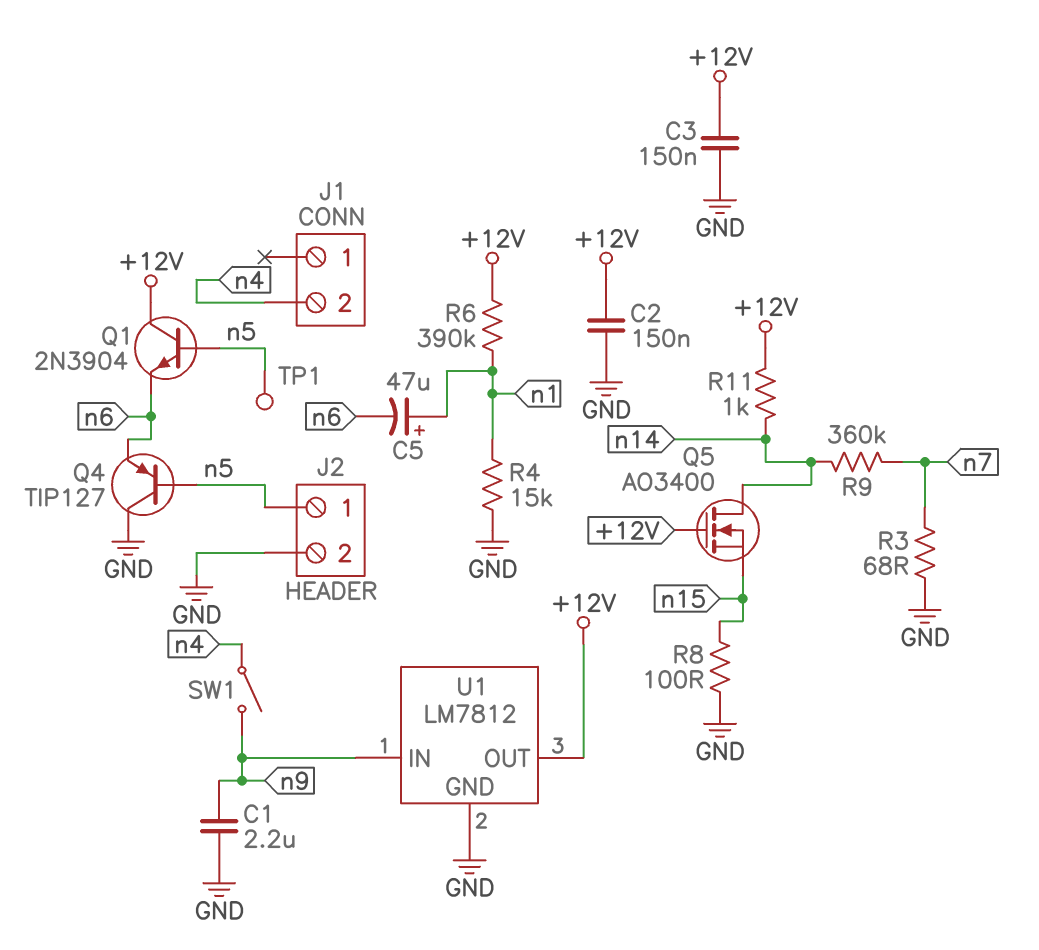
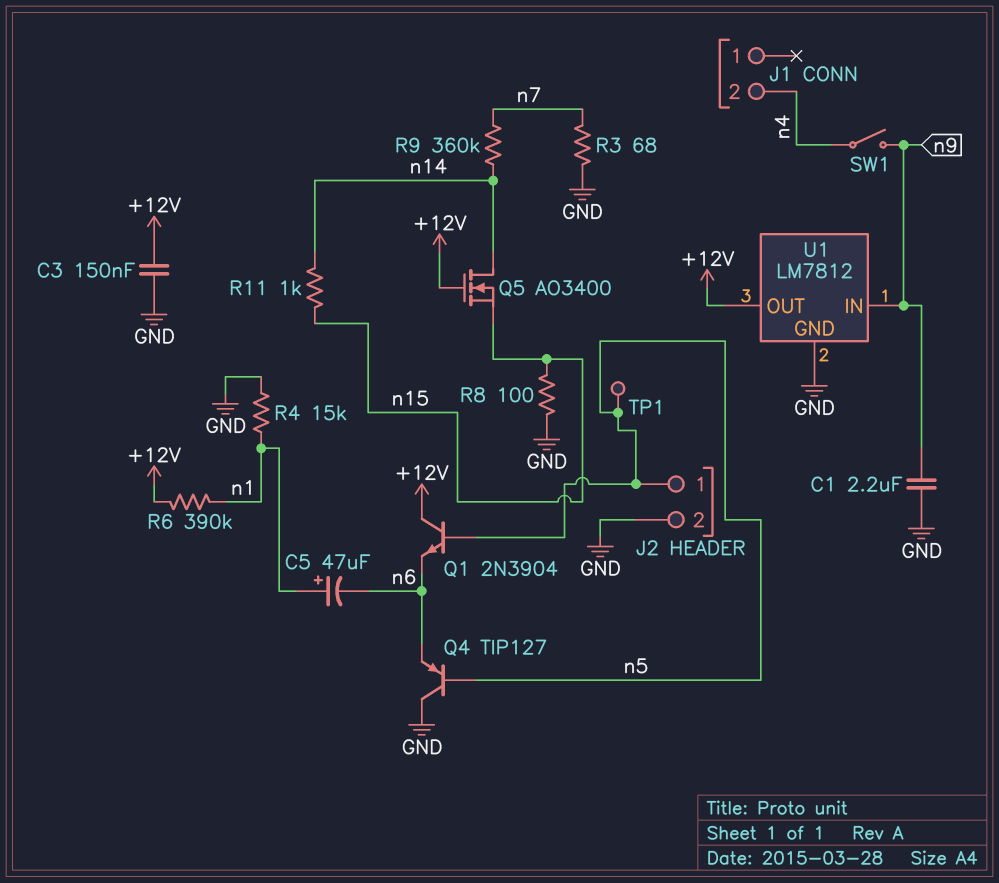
C2: 150nF (+12V, GND) -> none
R11: 1k (+12V, n14) -> 1k (n14, n15)

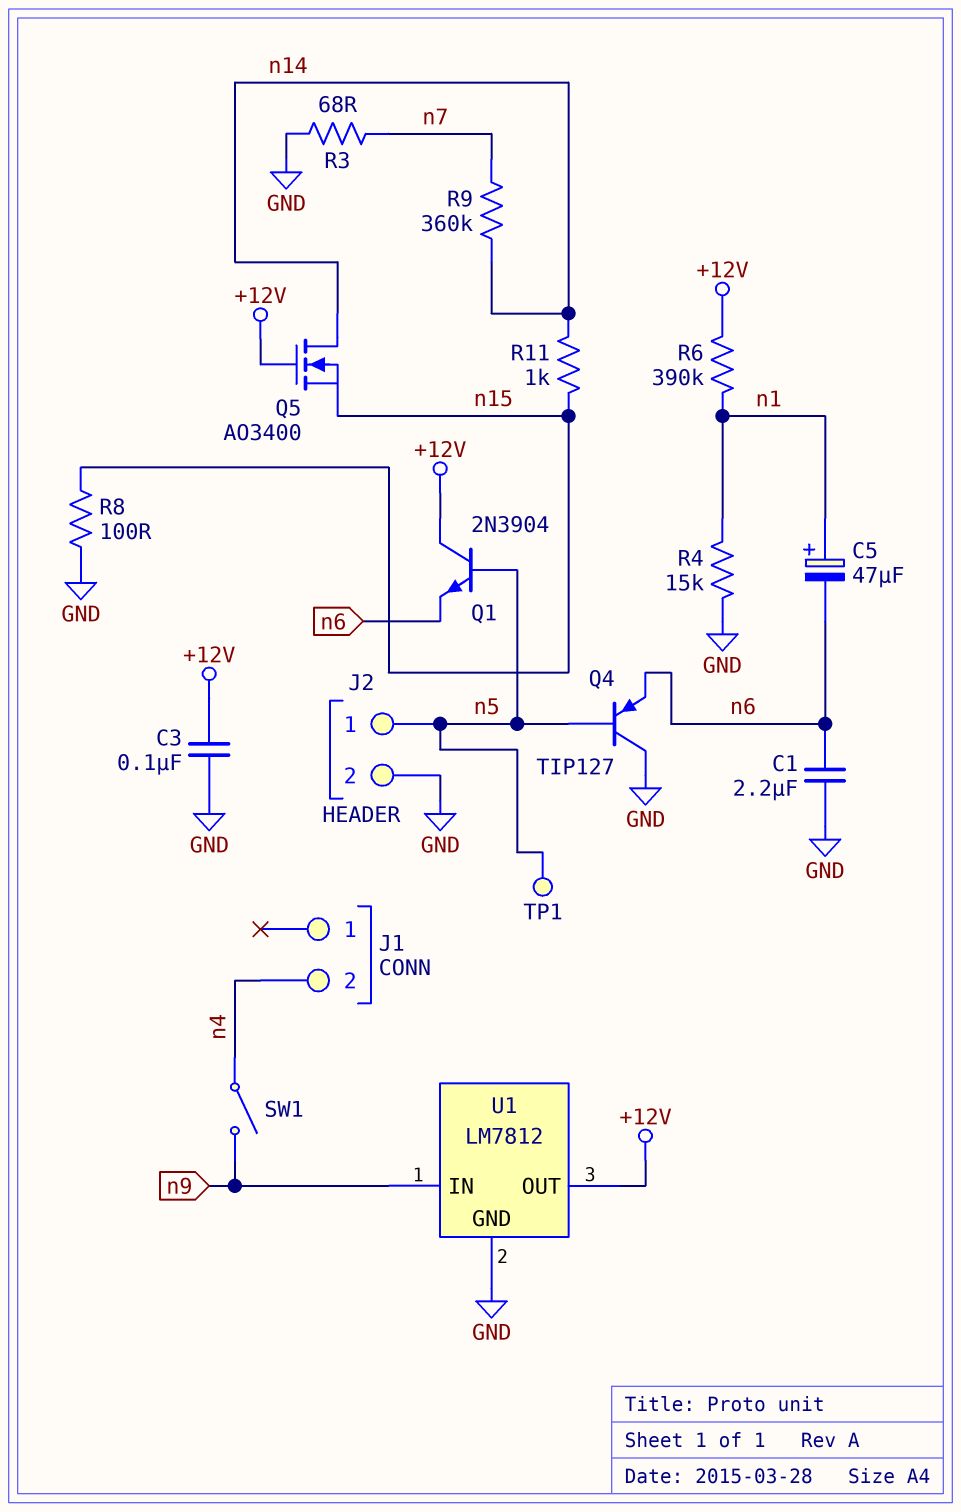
C1: 2.2uF (GND, n9) -> 2.2uF (GND, n6)
C3: 150nF (+12V, GND) -> 100nF (+12V, GND)

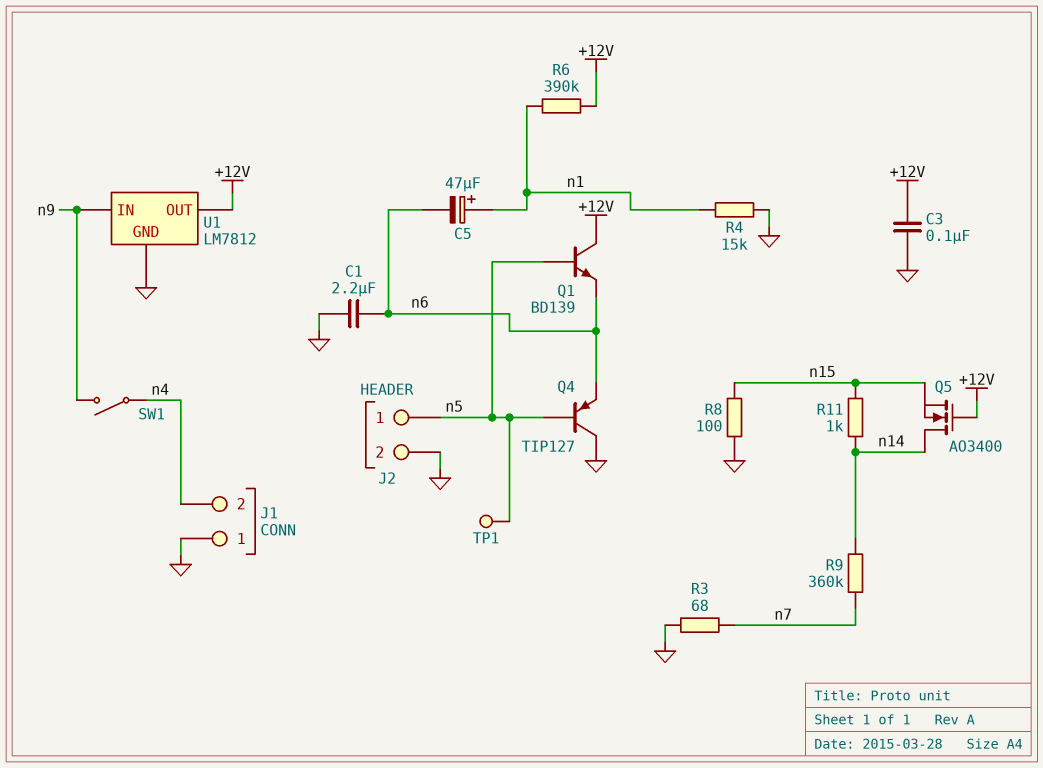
J1 pin 1: none -> GND
Q1: NPN 2N3904 (B n5, C +12V, E n6) -> NPN BD139 (B n5, C +12V, E n6)

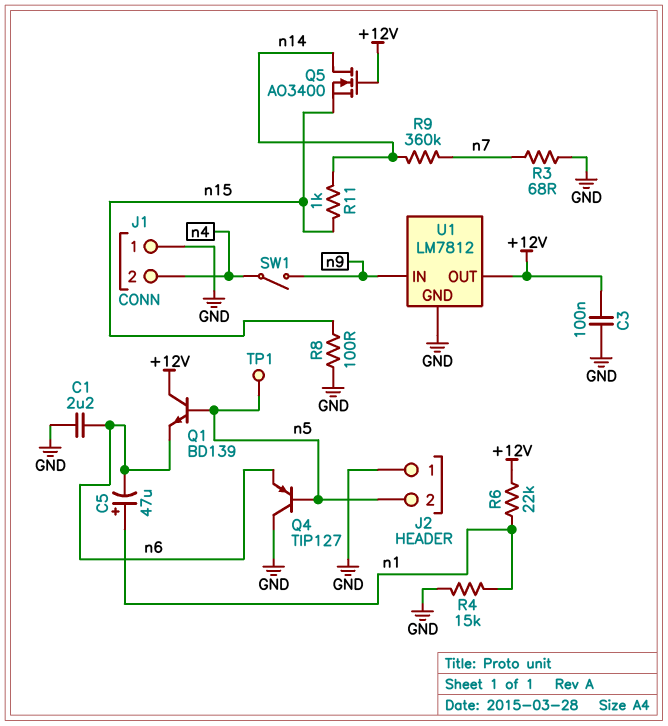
J2 pin 1: n5 -> GND
J2 pin 2: GND -> n5
R6: 390k (+12V, n1) -> 22k (+12V, n1)

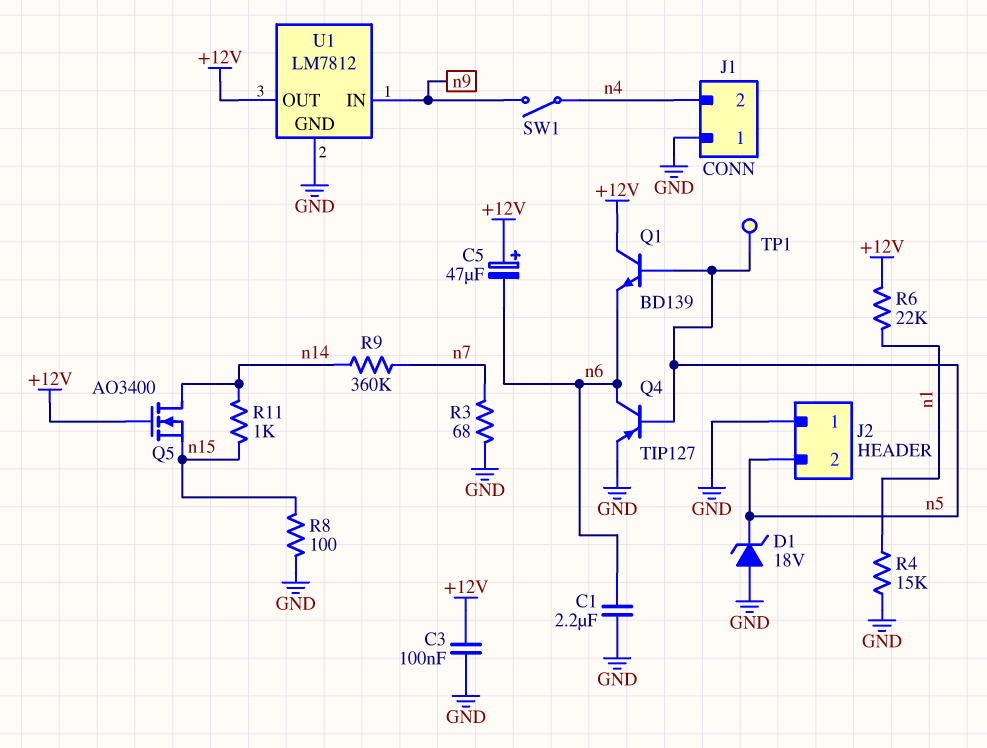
C5: 47uF (plus n1, minus n6) -> 47uF (plus +12V, minus n6)
D1: none -> zener 18V (A GND, K n5)
Q4: PNP TIP127 (B n5, C GND, E n6) -> PNP TIP127 (B n5, C n6, E GND)

